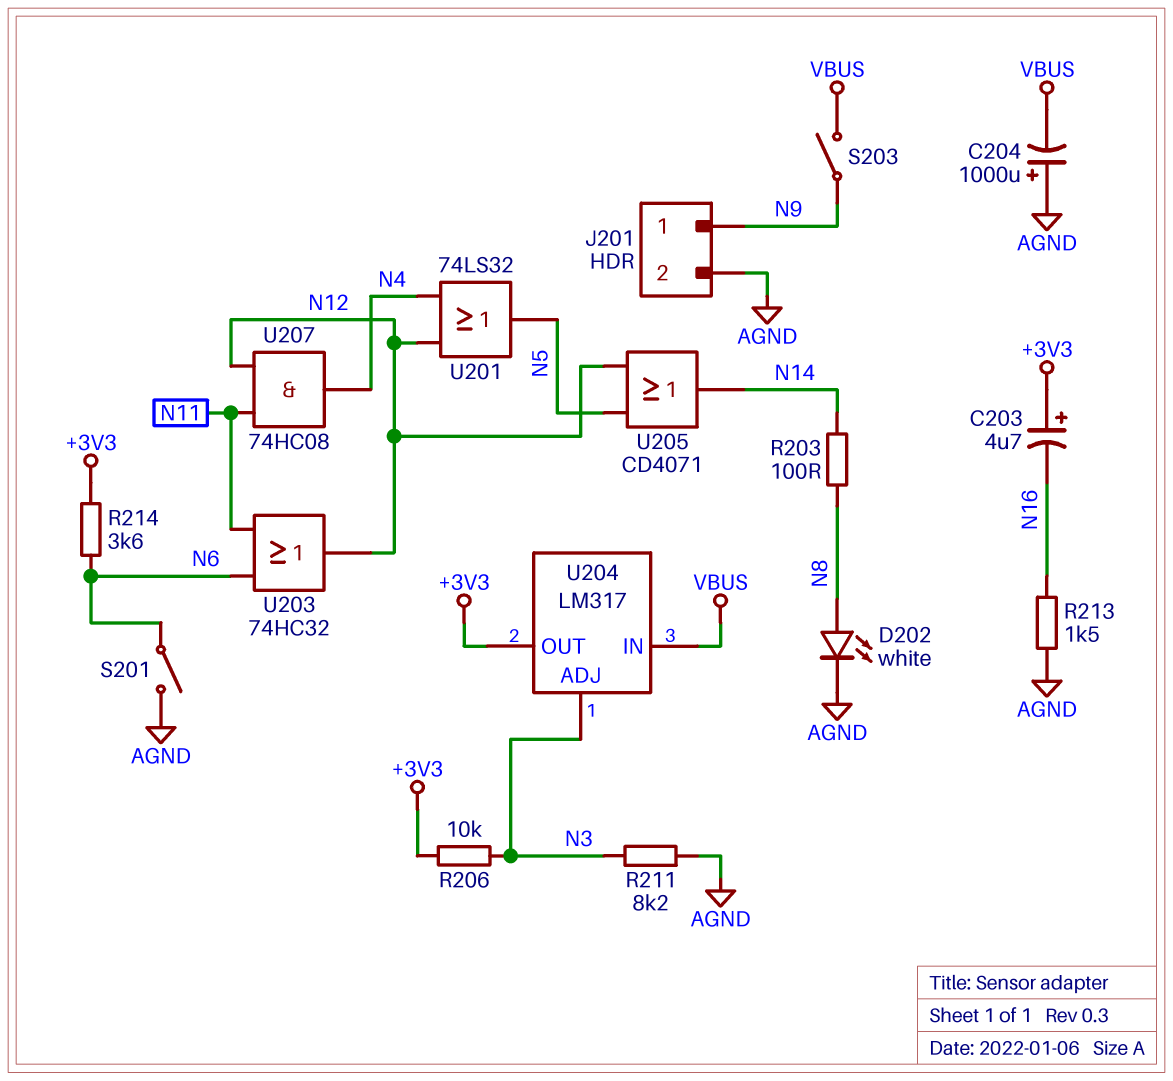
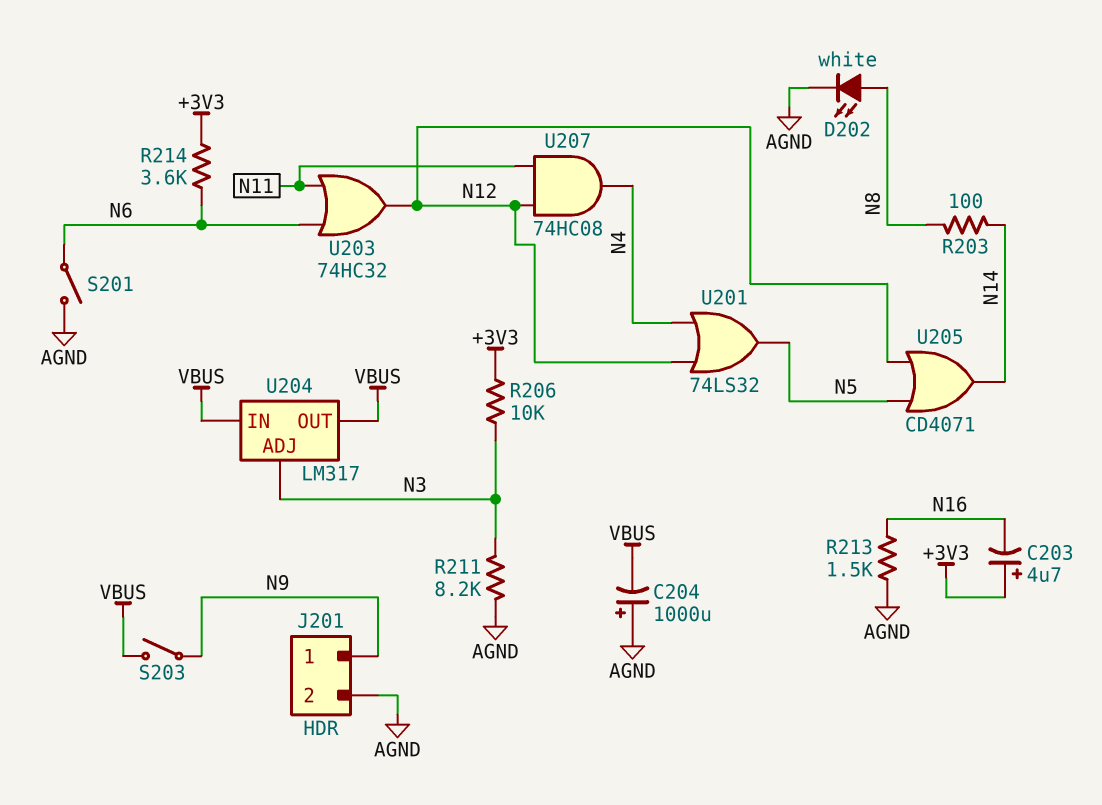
U204 pin OUT: +3V3 -> VBUS

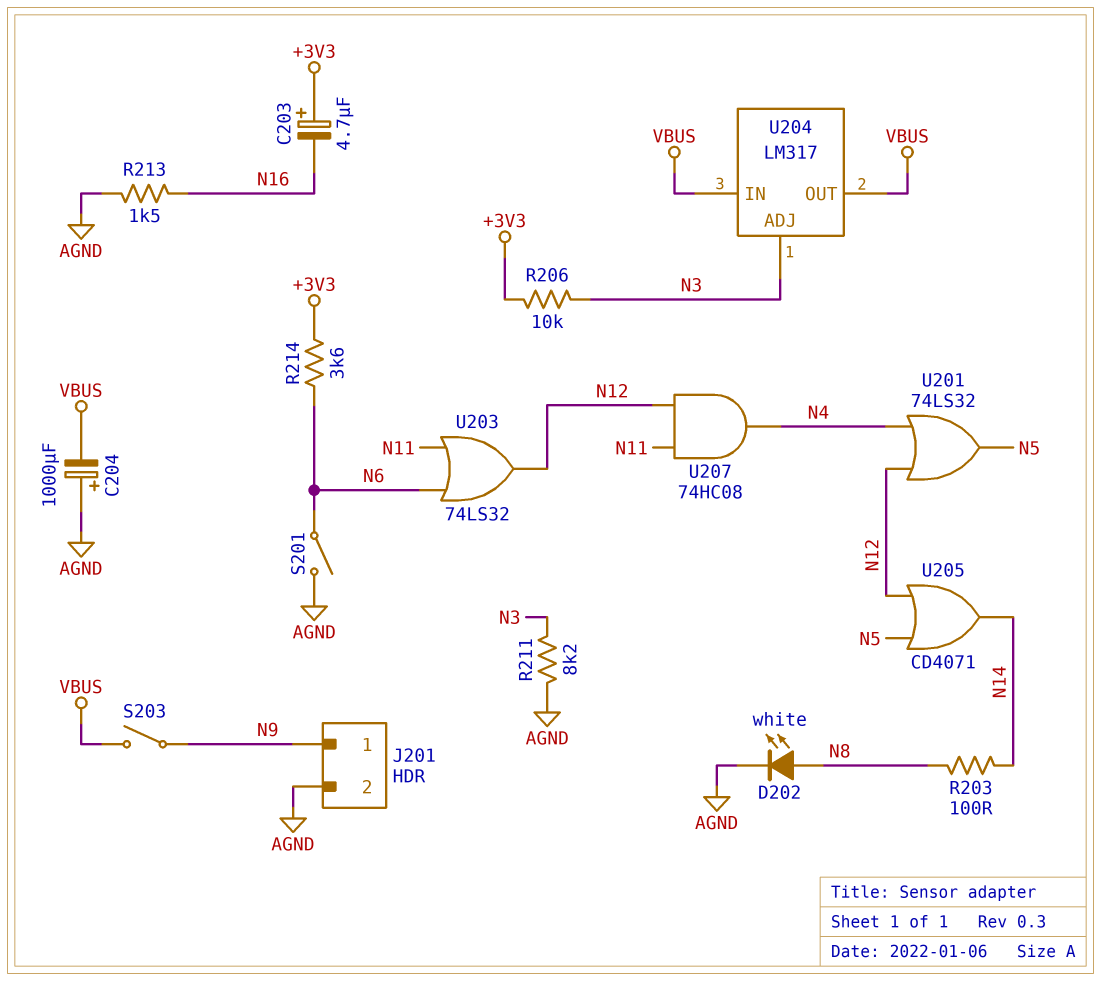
U203: OR 74HC32 (in N6, in N11, out N12) -> OR 74LS32 (in N6, in N11, out N12)

